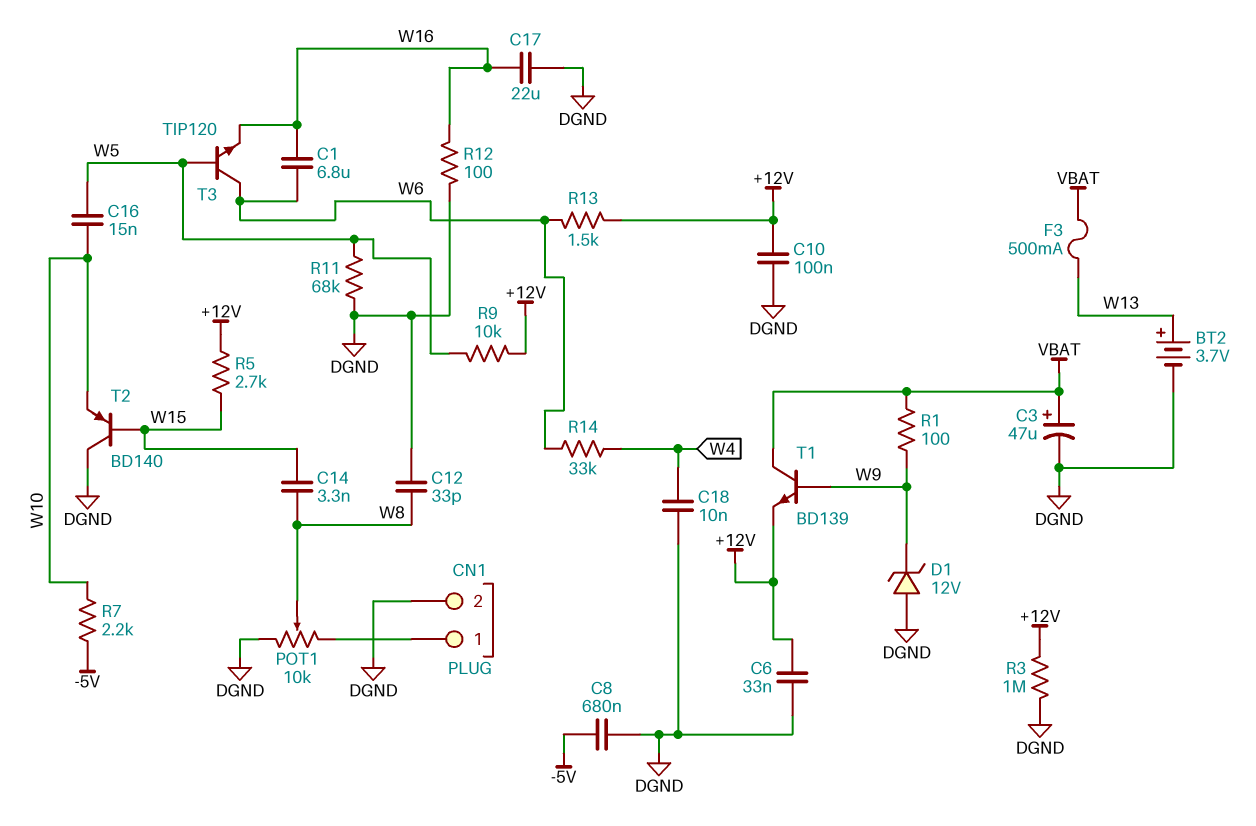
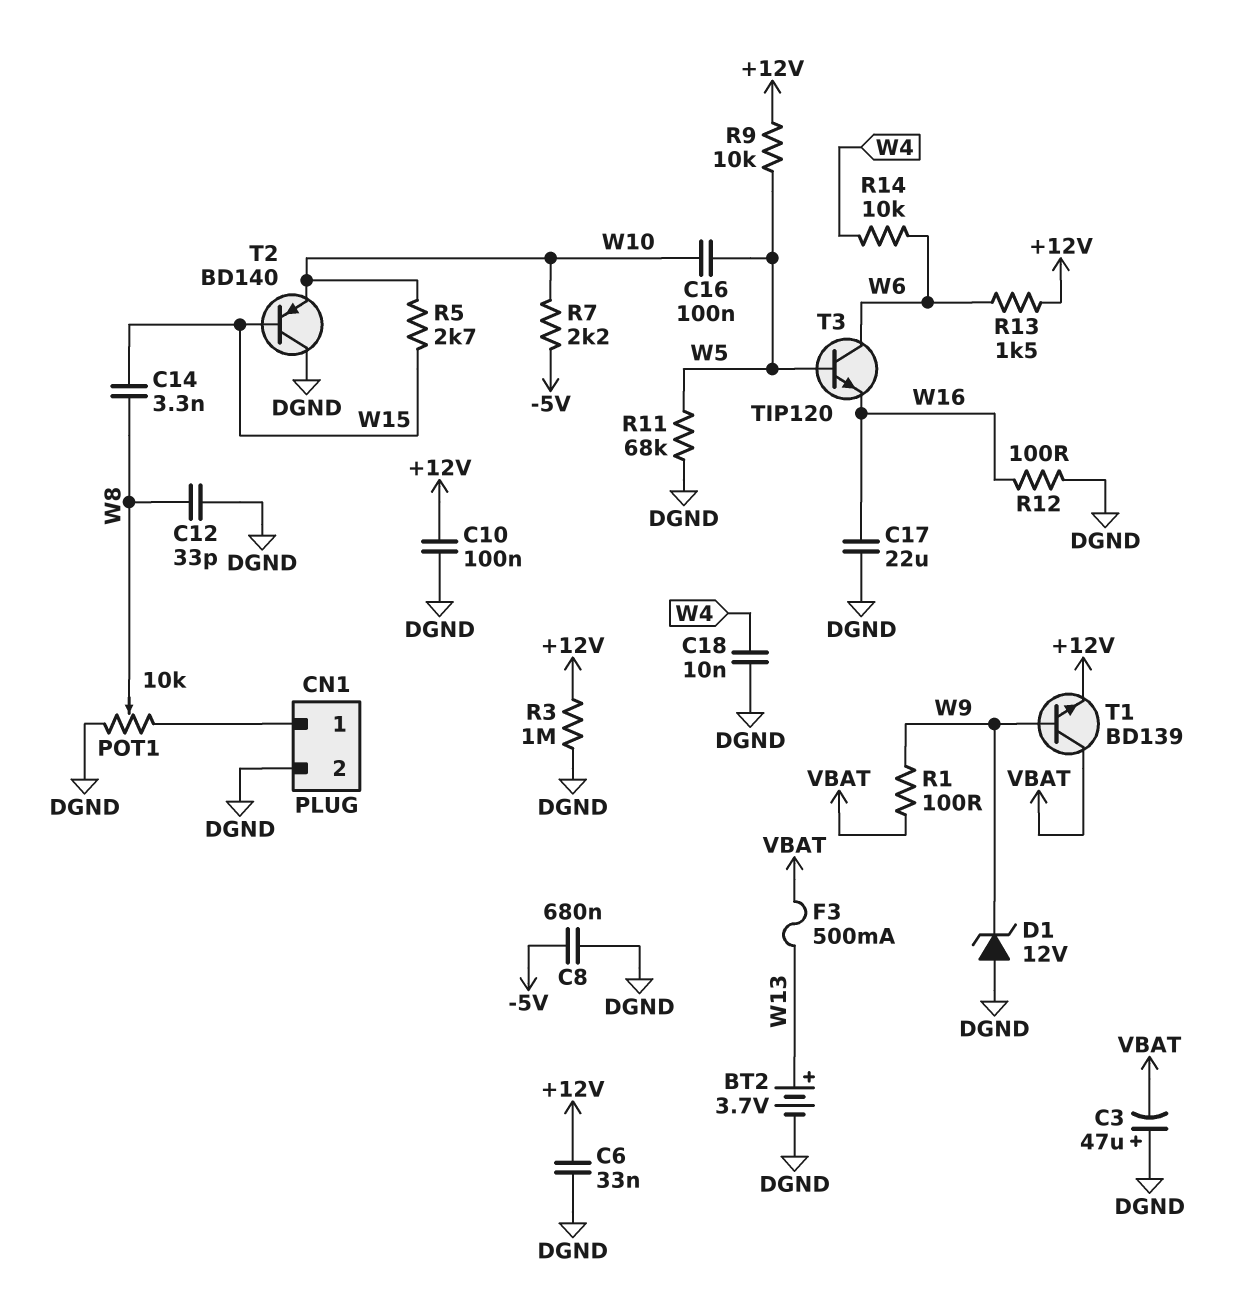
C1: 6.8uF (W6, W16) -> none
C3: 47uF (plus VBAT, minus DGND) -> 47uF (plus DGND, minus VBAT)
C16: 15nF (W5, W10) -> 100nF (W5, W10)
R5: 2.7k (+12V, W15) -> 2.7k (W10, W15)
R14: 33k (W4, W6) -> 10k (W4, W6)

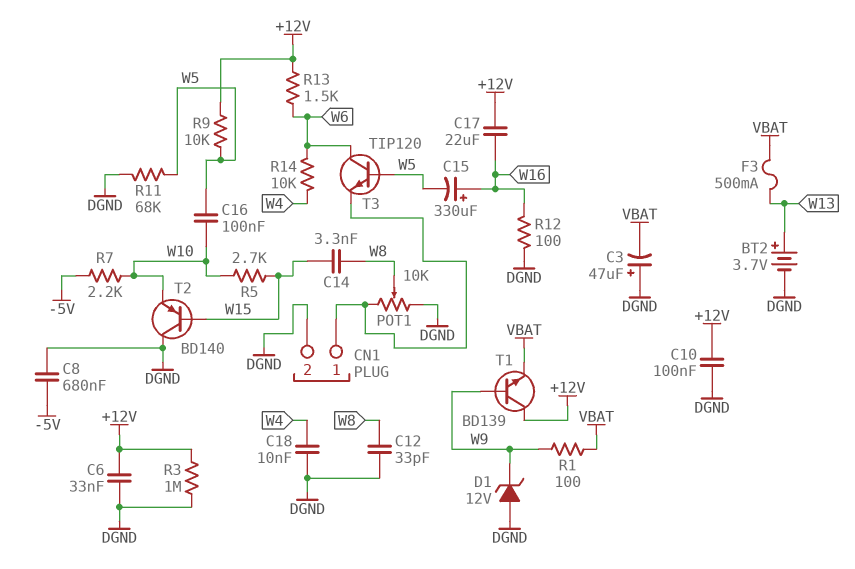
C15: none -> 330uF (plus W16, minus W5)
C17: 22uF (DGND, W16) -> 22uF (+12V, W16)
T1: NPN BD139 (B W9, C VBAT, E +12V) -> NPN BD139 (B W9, C +12V, E VBAT)
T3: NPN TIP120 (B W5, C W6, E W16) -> NPN TIP120 (B W5, C W6, E CN1/1)

